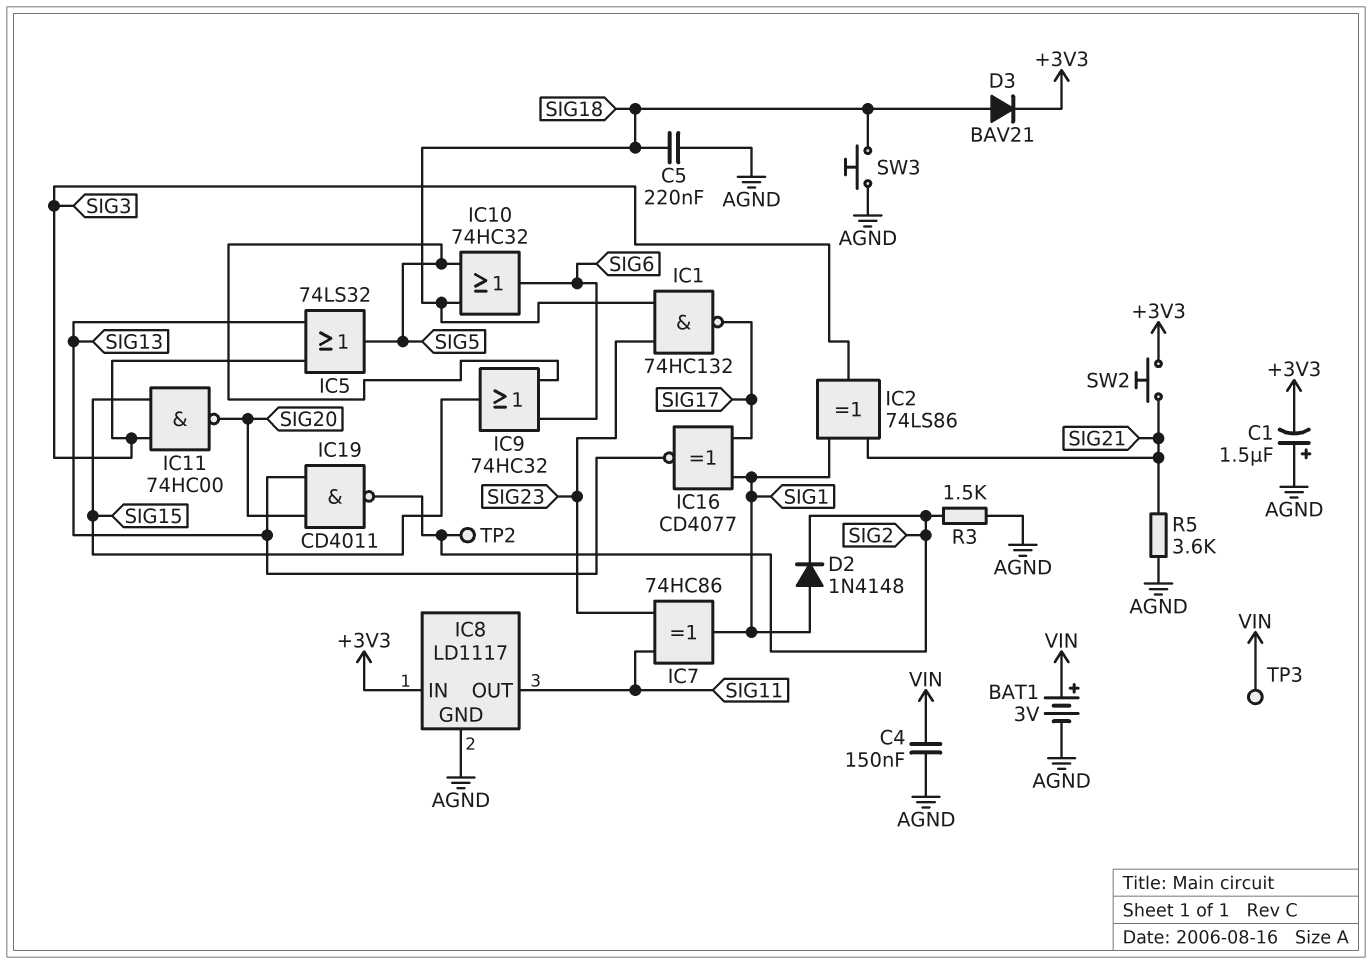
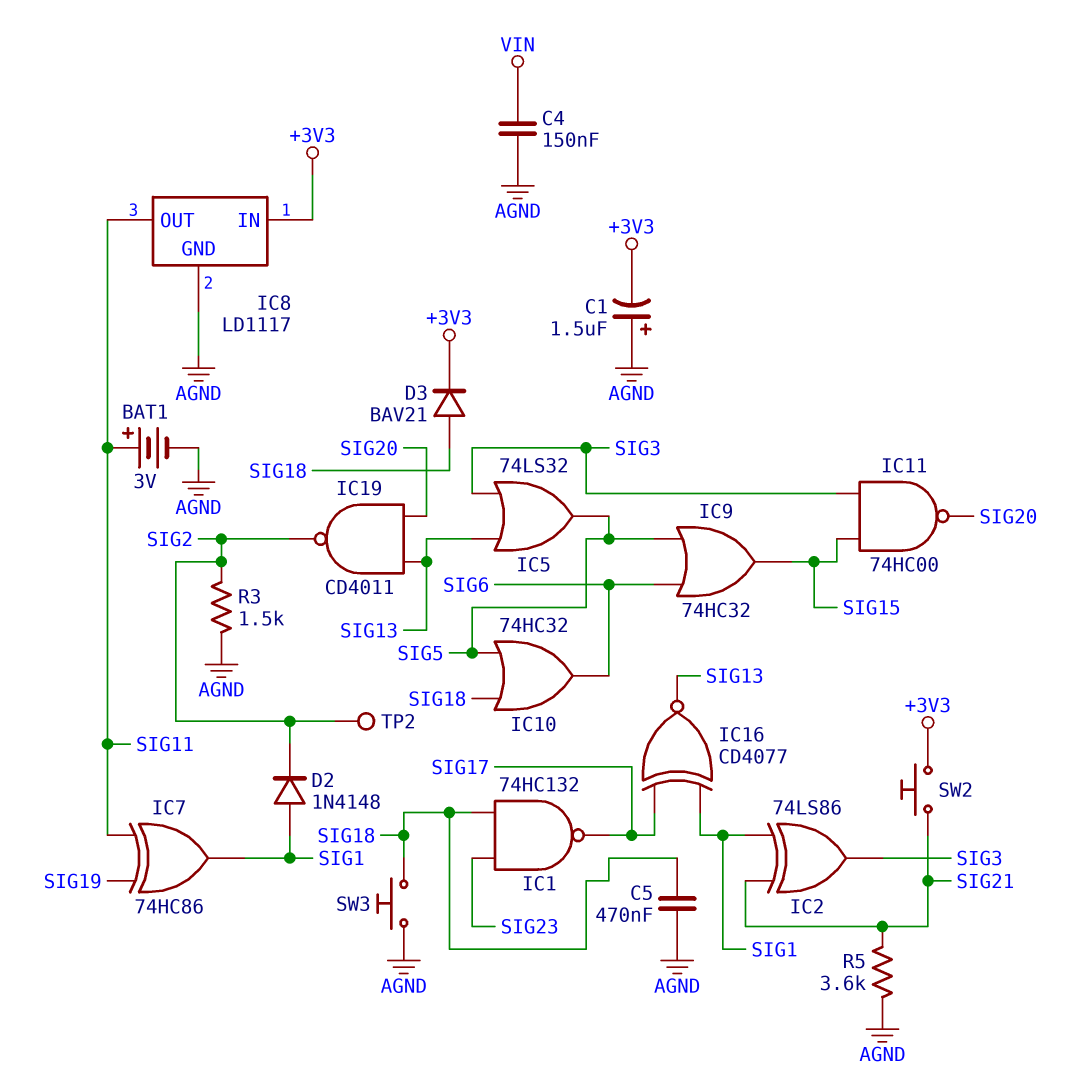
BAT1: 3V (plus VIN, minus AGND) -> 3V (plus SIG11, minus AGND)
C5: 220nF (AGND, SIG18) -> 470nF (AGND, SIG18)
IC7: XOR 74HC86 (in SIG11, in SIG23, out SIG1) -> XOR 74HC86 (in SIG11, in SIG19, out SIG1)
TP3: test point (VIN) -> none

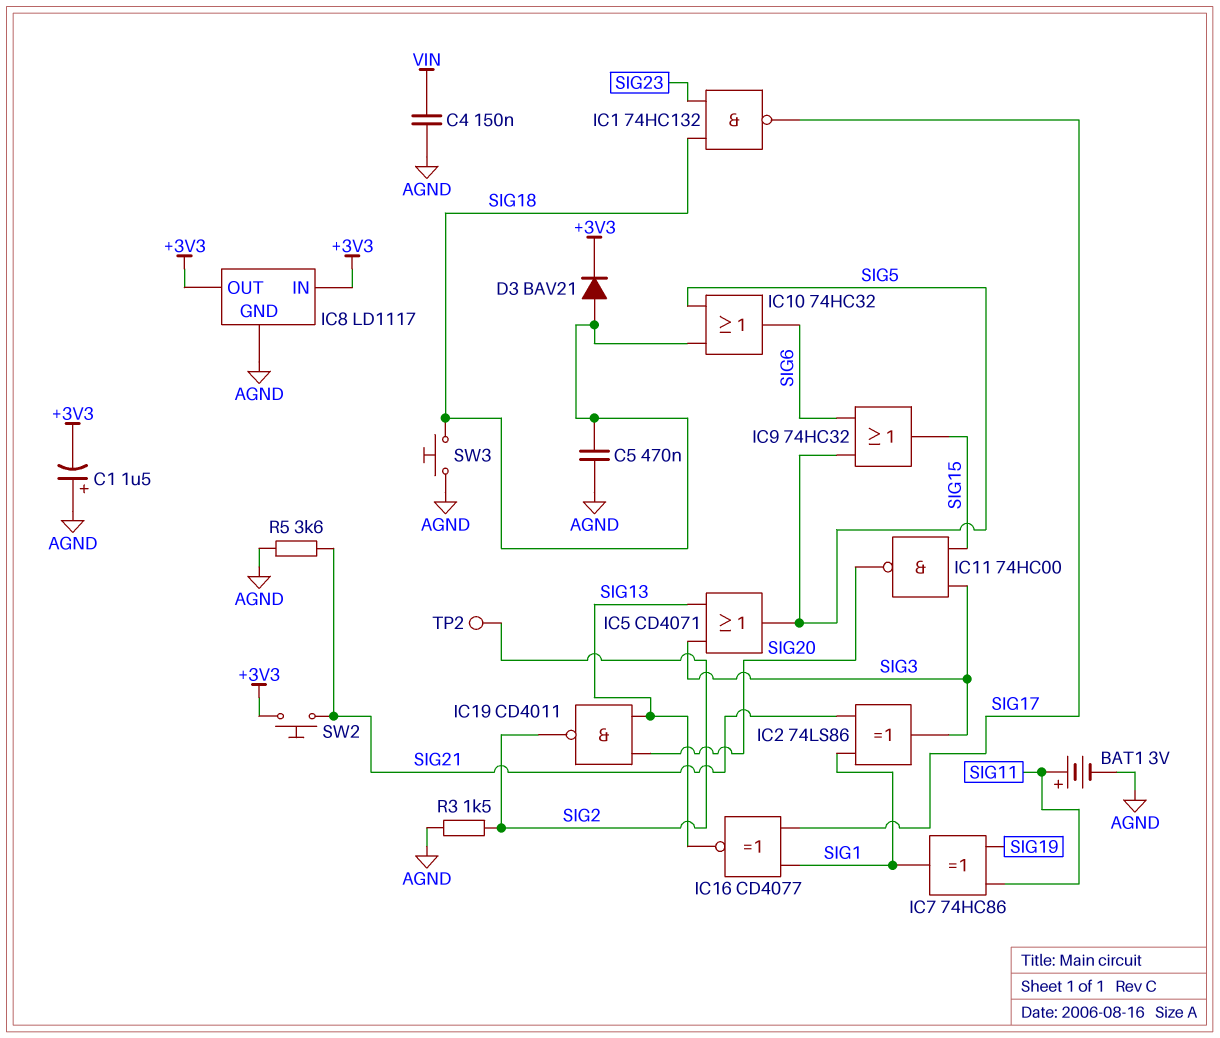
D2: diode 1N4148 (A SIG1, K SIG2) -> none
IC5: OR 74LS32 (in SIG3, in SIG13, out SIG5) -> OR CD4071 (in SIG3, in SIG13, out SIG5)
IC8 pin OUT: SIG11 -> +3V3

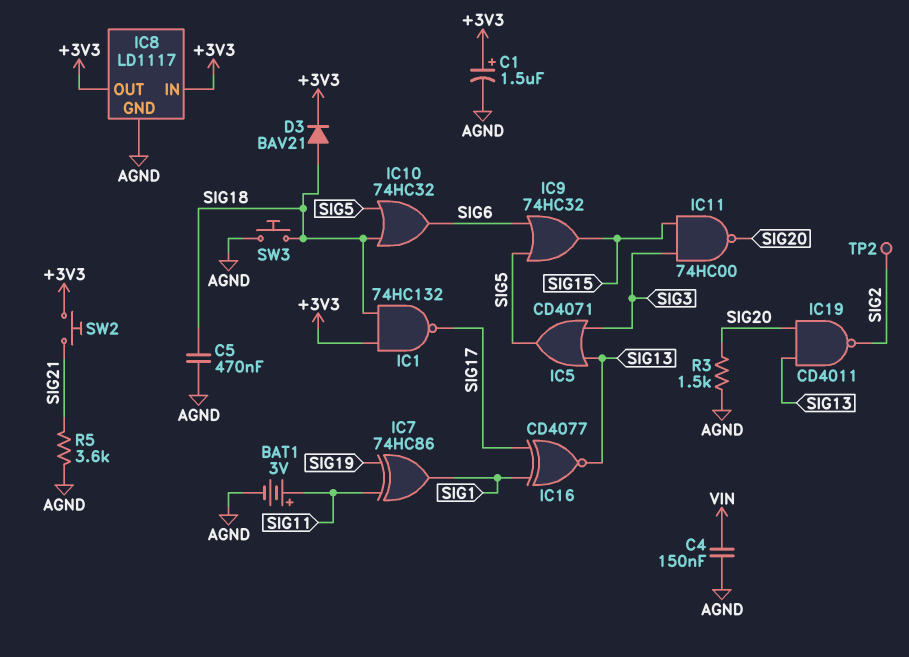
C1: 1.5uF (plus AGND, minus +3V3) -> 1.5uF (plus +3V3, minus AGND)
IC1: NAND 74HC132 (in SIG18, in SIG23, out SIG17) -> NAND 74HC132 (in +3V3, in SIG18, out SIG17)
IC2: XOR 74LS86 (in SIG1, in SIG21, out SIG3) -> none
R3: 1.5k (AGND, SIG2) -> 1.5k (AGND, SIG20)

